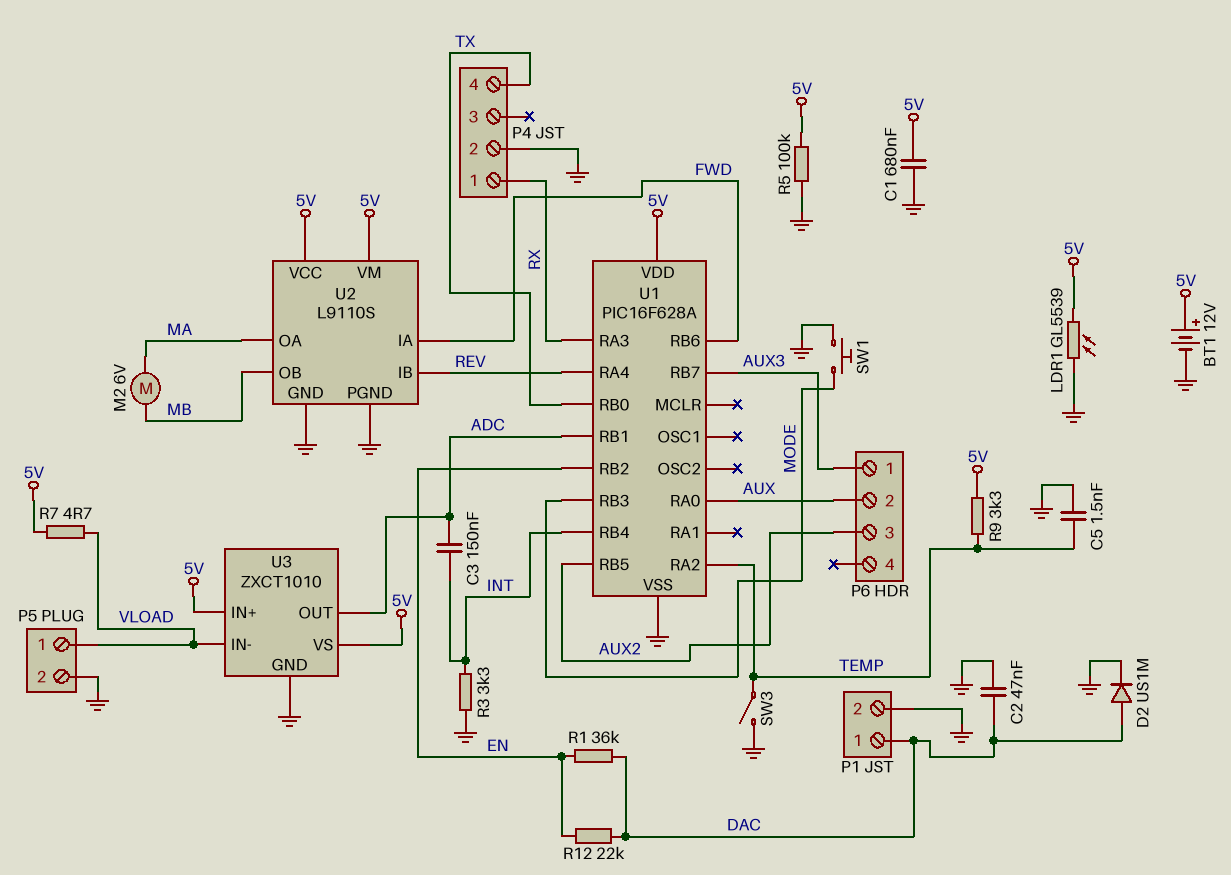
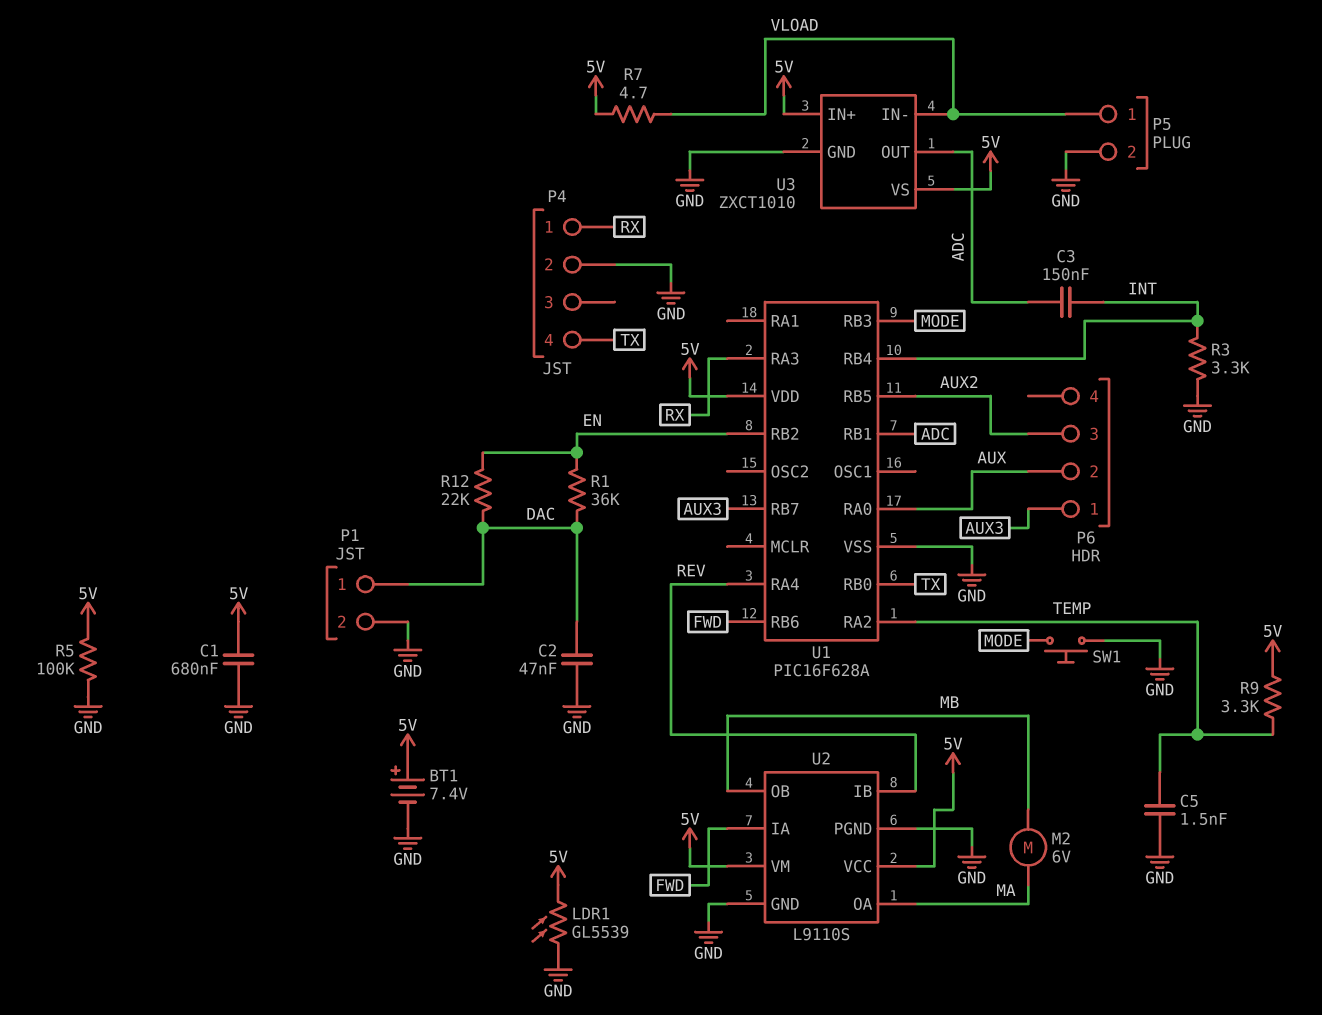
BT1: 12V (plus 5V, minus GND) -> 7.4V (plus 5V, minus GND)
D2: diode US1M (A DAC, K GND) -> none
SW3: switch (GND, TEMP) -> none

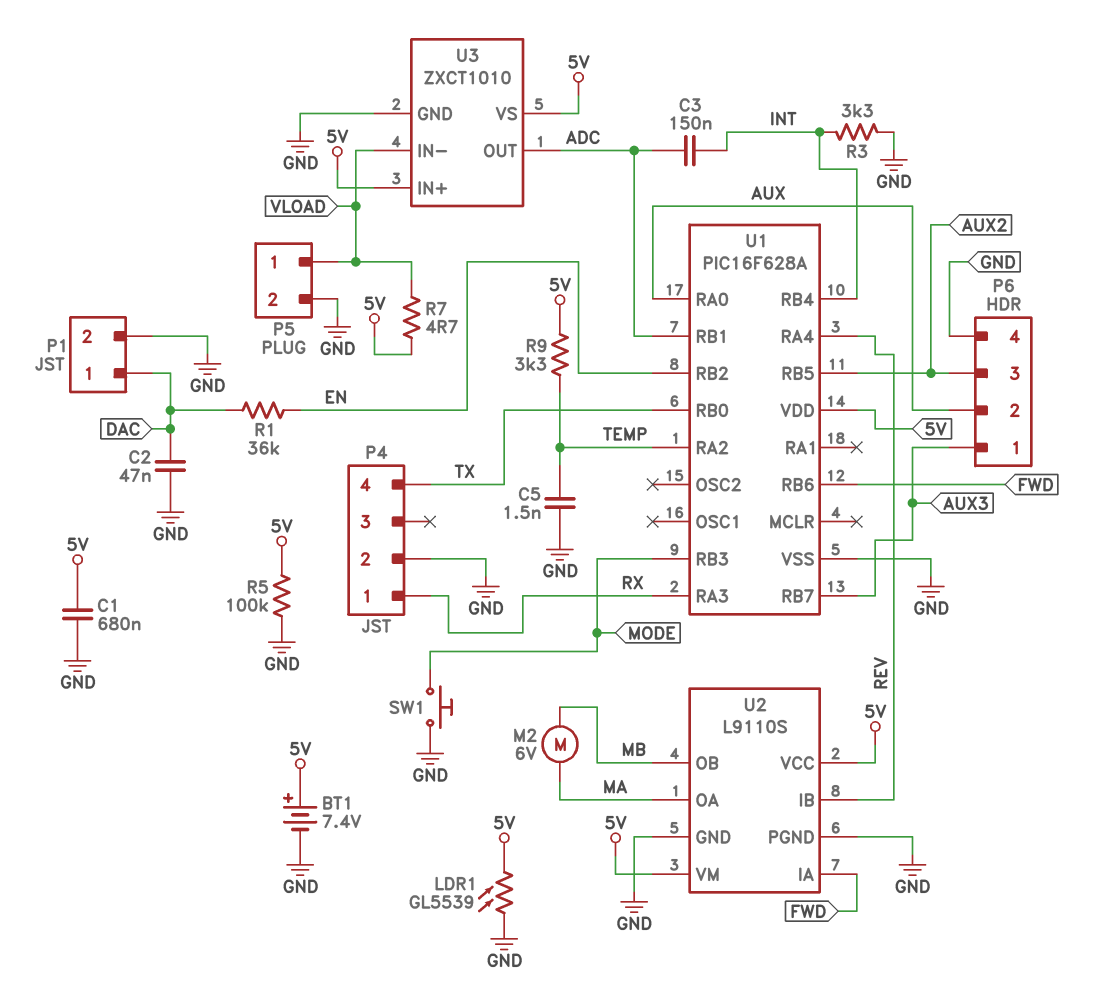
P6 pin 4: none -> GND
R12: 22k (DAC, EN) -> none

